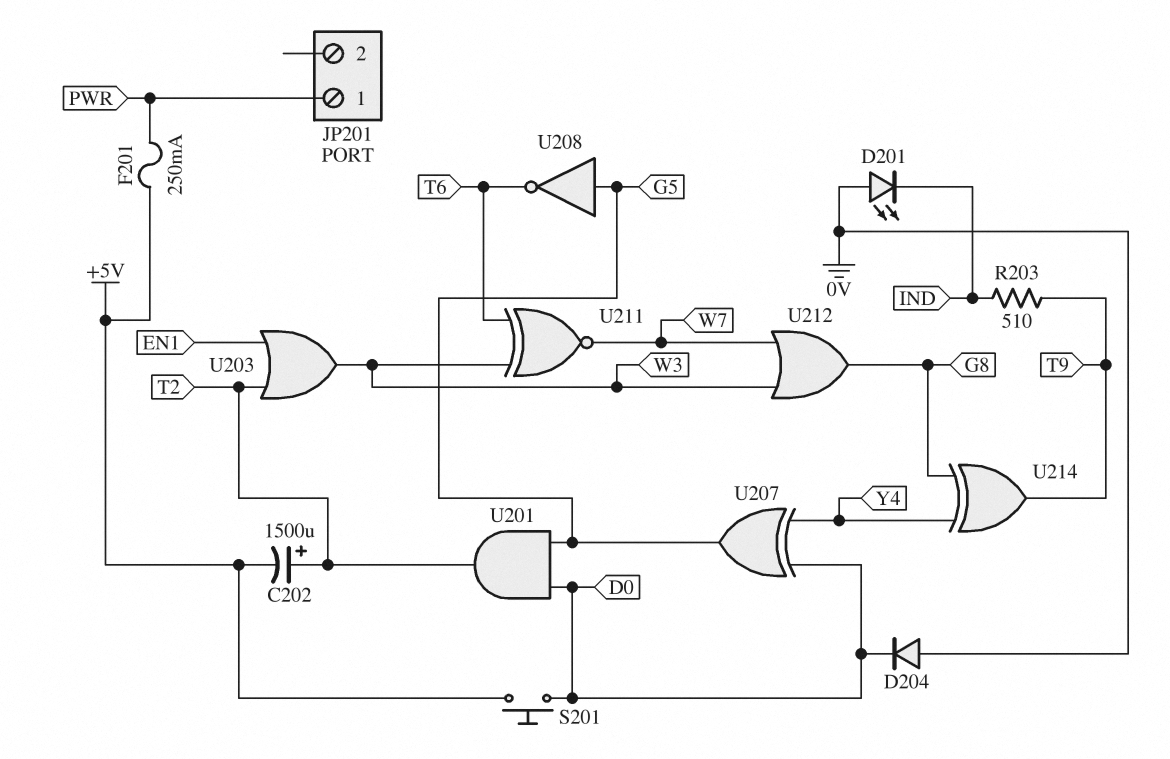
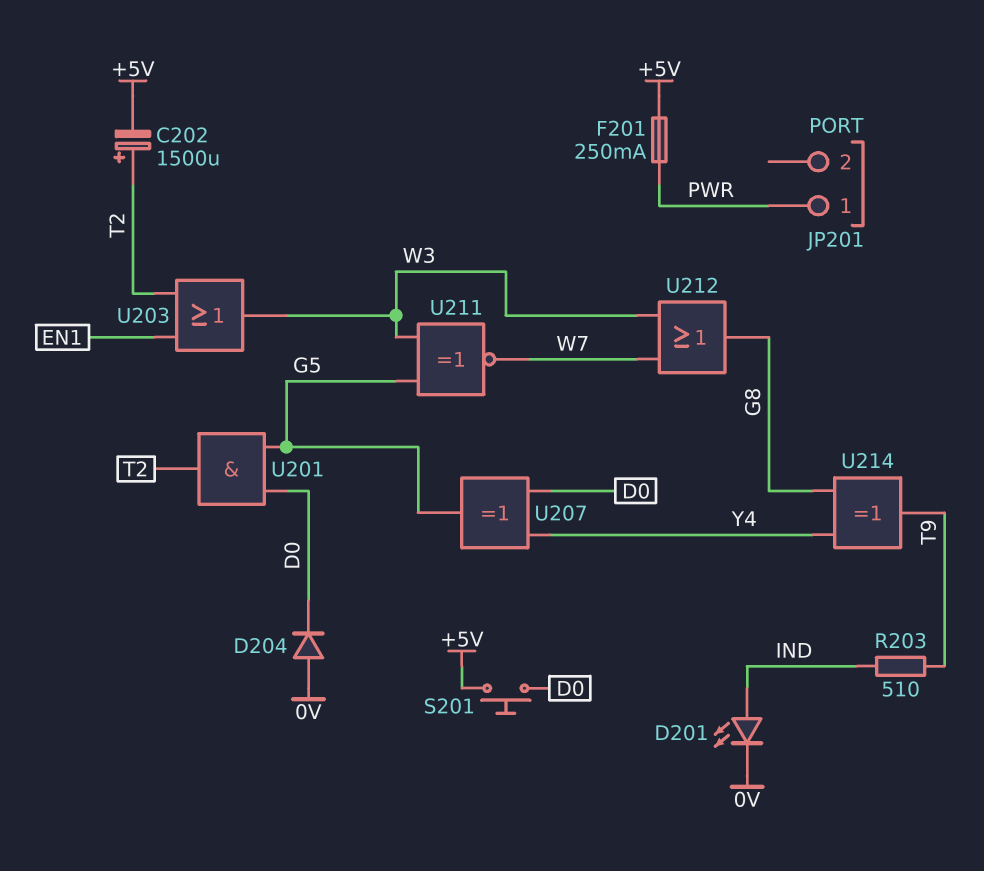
D201: LED (A 0V, K IND) -> LED (A IND, K 0V)
U208: NOT (in G5, out T6) -> none
U211: XNOR (in T6, in W3, out W7) -> XNOR (in G5, in W3, out W7)

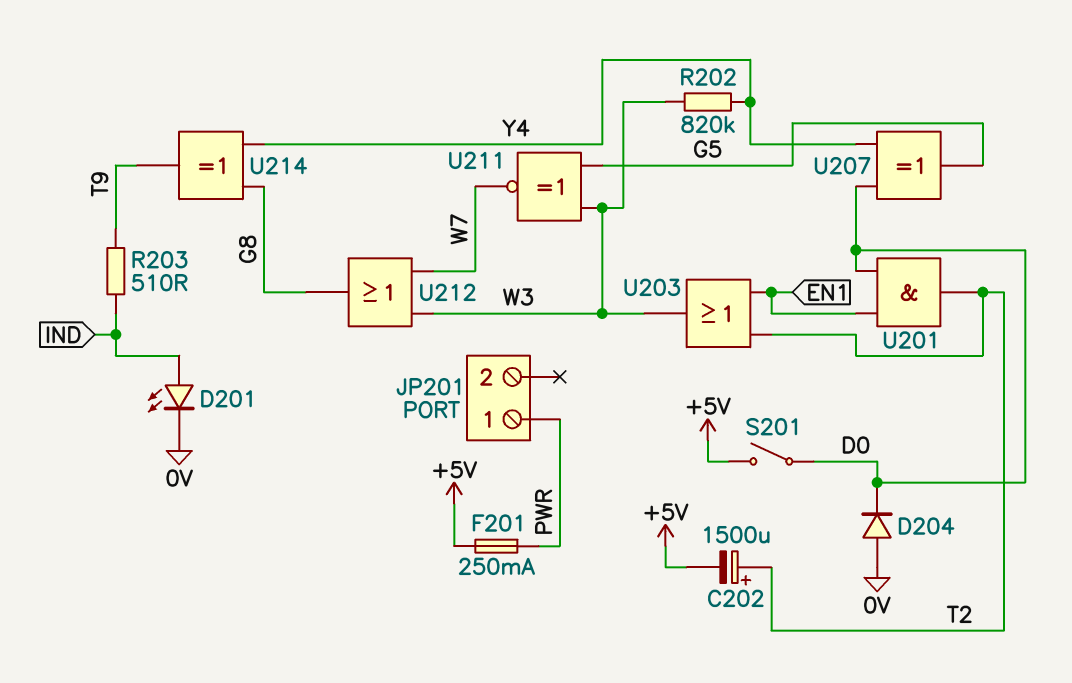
R202: none -> 820k (W3, Y4)
S201: button (+5V, D0) -> switch (+5V, D0)
U201: AND (in D0, in G5, out T2) -> AND (in D0, in EN1, out T2)

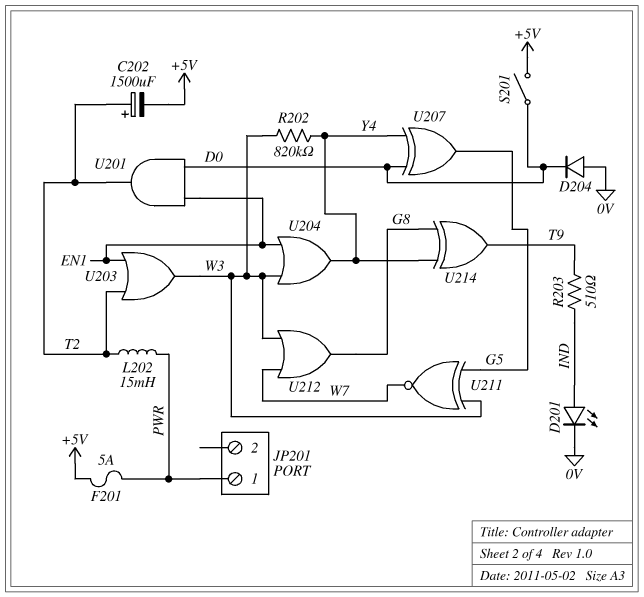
F201: 250mA (+5V, PWR) -> 5A (+5V, PWR)
L202: none -> 15mH (PWR, T2)
U204: none -> OR (in EN1, in W3, out Y4)

